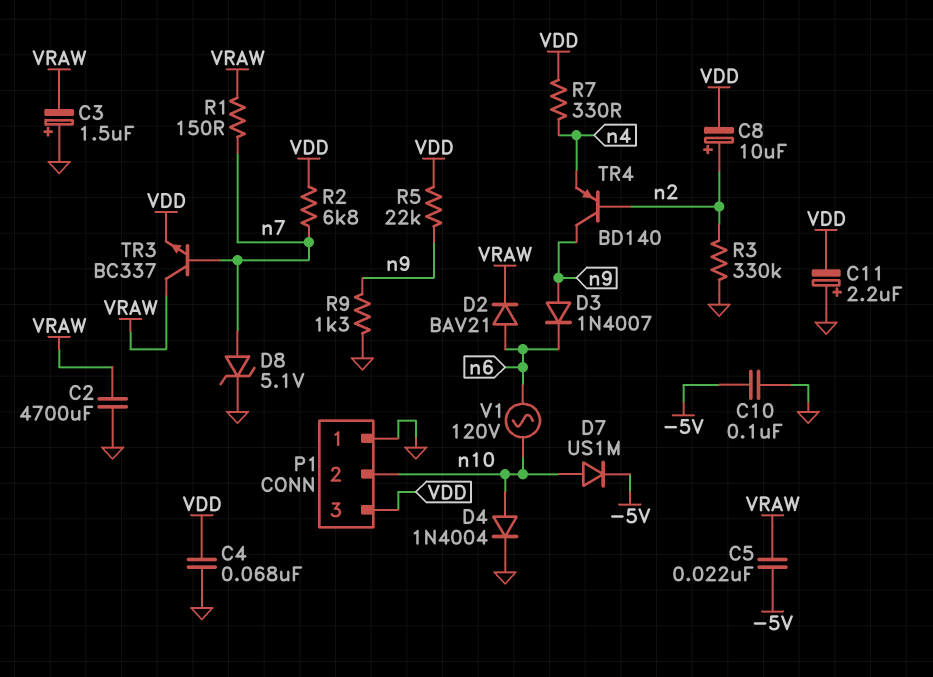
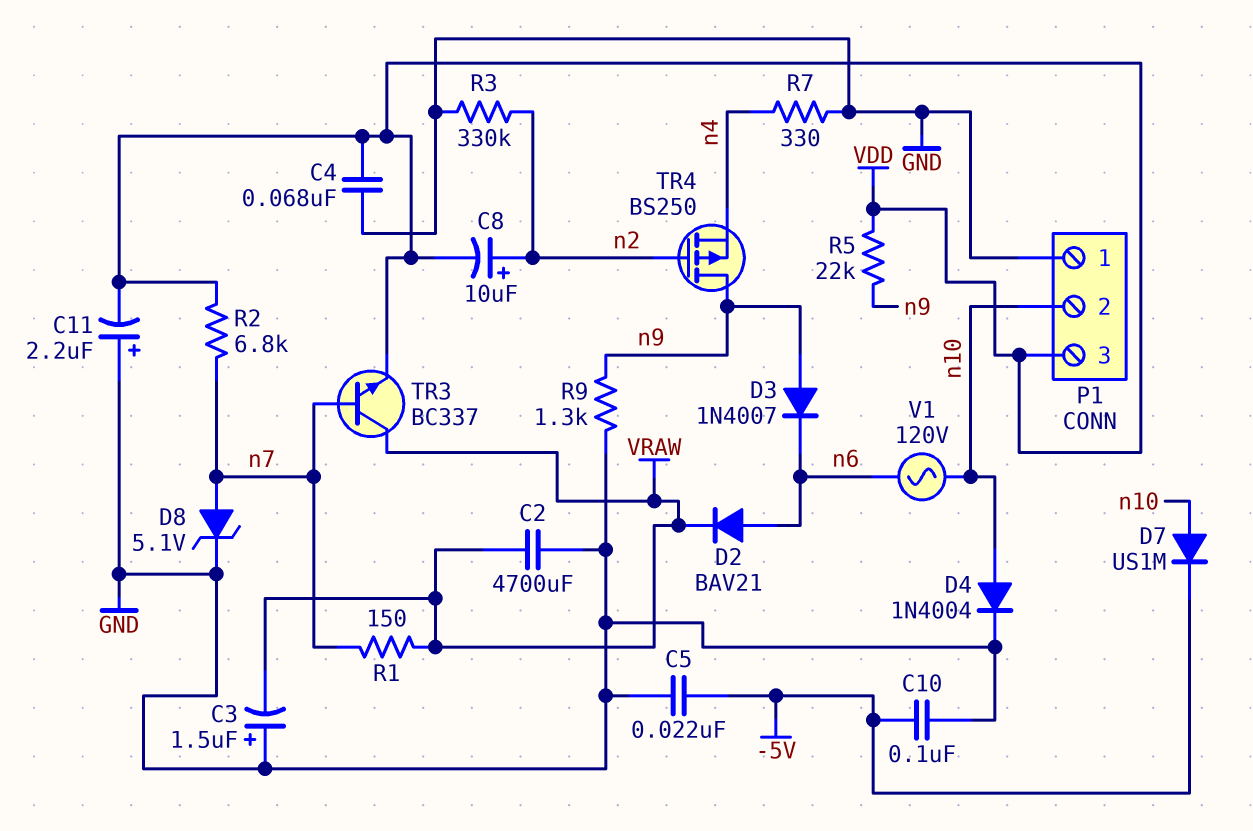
C5: 22nF (-5V, VRAW) -> 22nF (-5V, GND)
R7: 330 (VDD, n4) -> 330 (GND, n4)
TR4: PNP BD140 (B n2, C n9, E n4) -> PMOS BS250 (G n2, D n9, S n4)

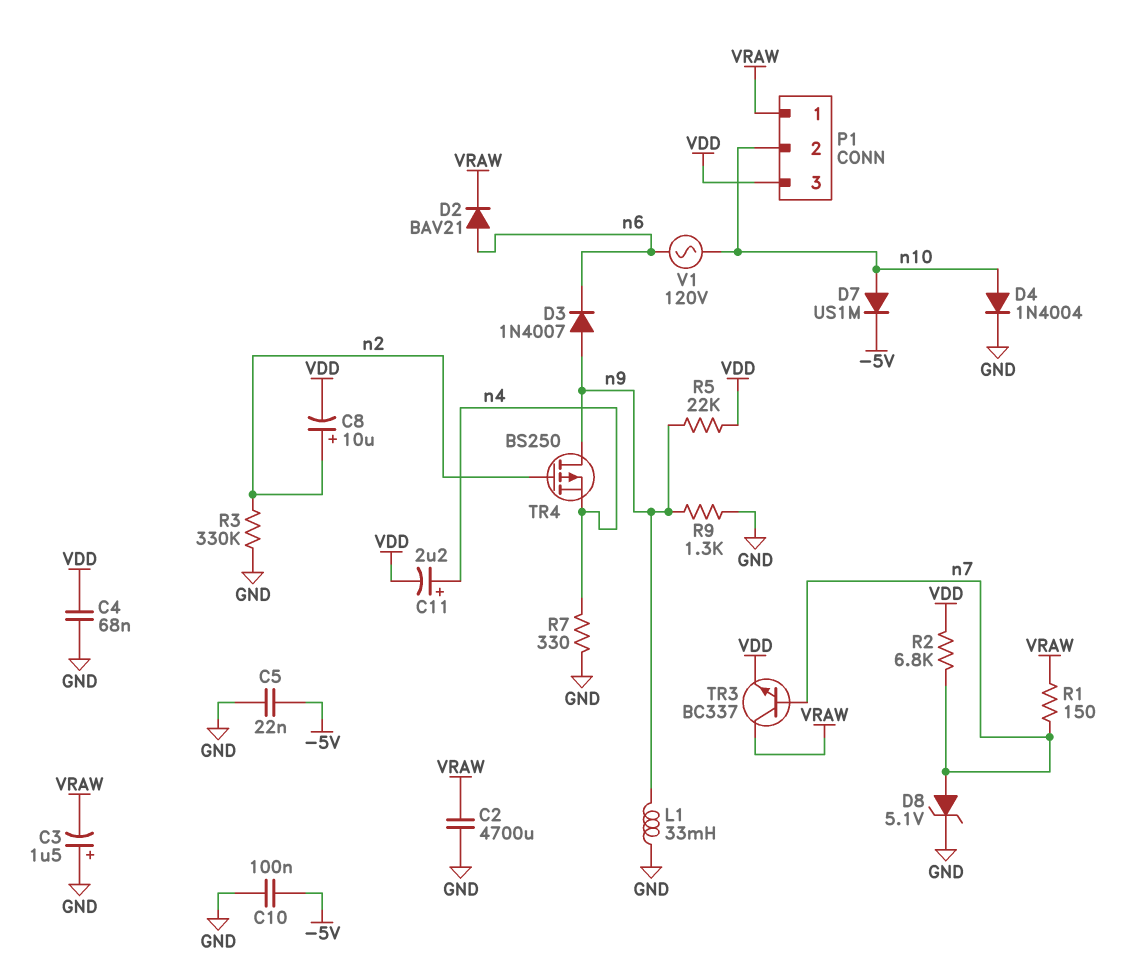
C11: 2.2uF (plus GND, minus VDD) -> 2.2uF (plus n4, minus VDD)
L1: none -> 33mH (GND, n9)
P1 pin 1: GND -> VRAW

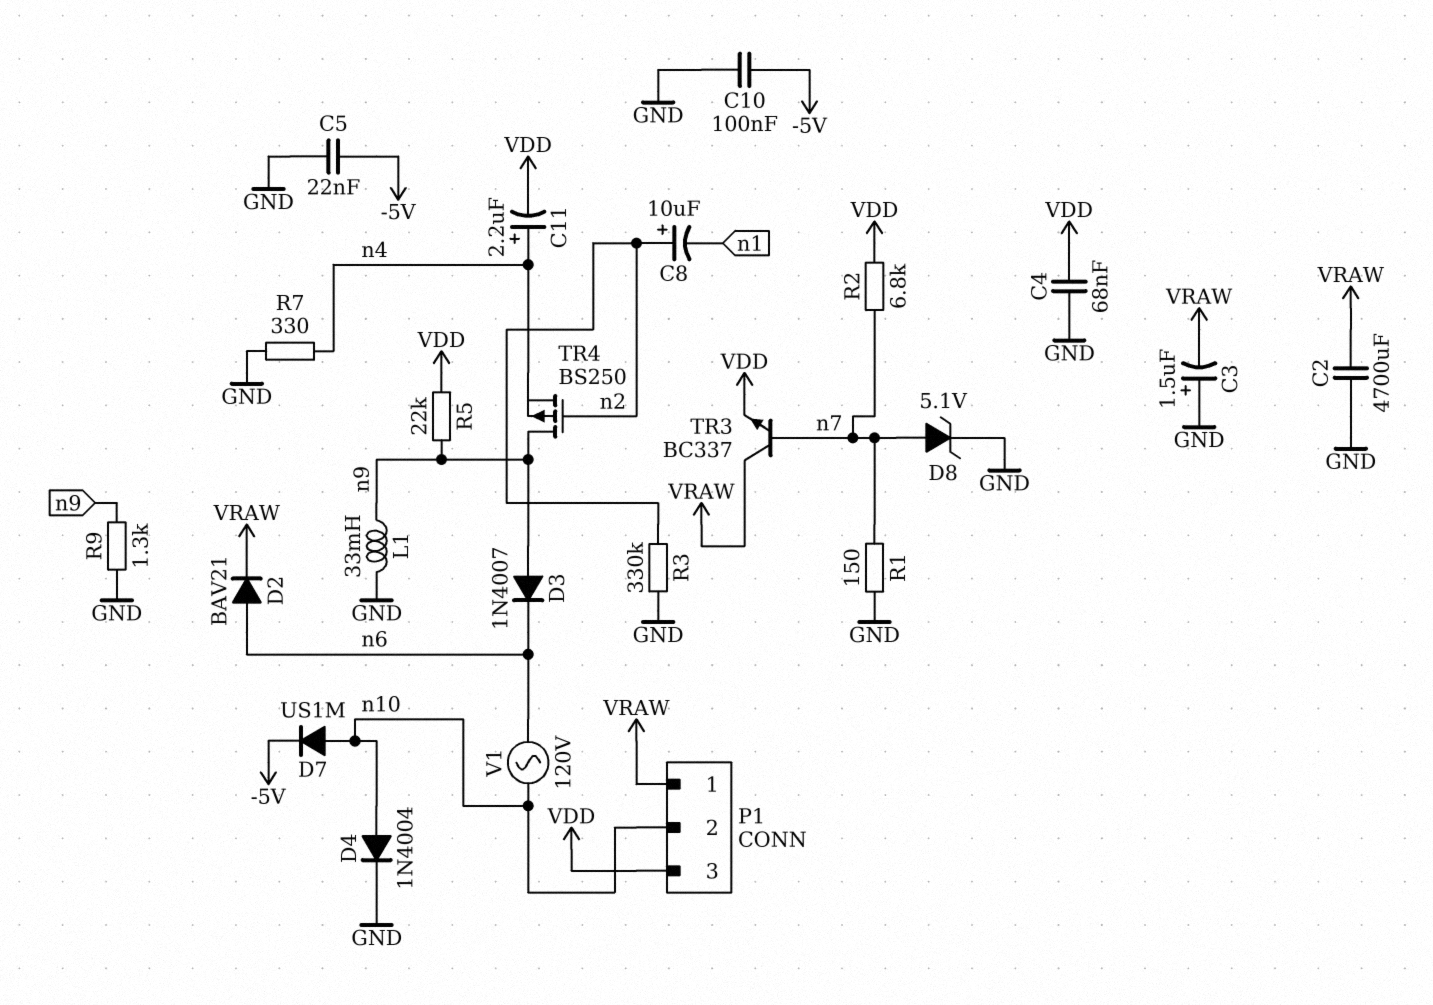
C8: 10uF (plus n2, minus VDD) -> 10uF (plus n2, minus n1)
R1: 150 (VRAW, n7) -> 150 (GND, n7)

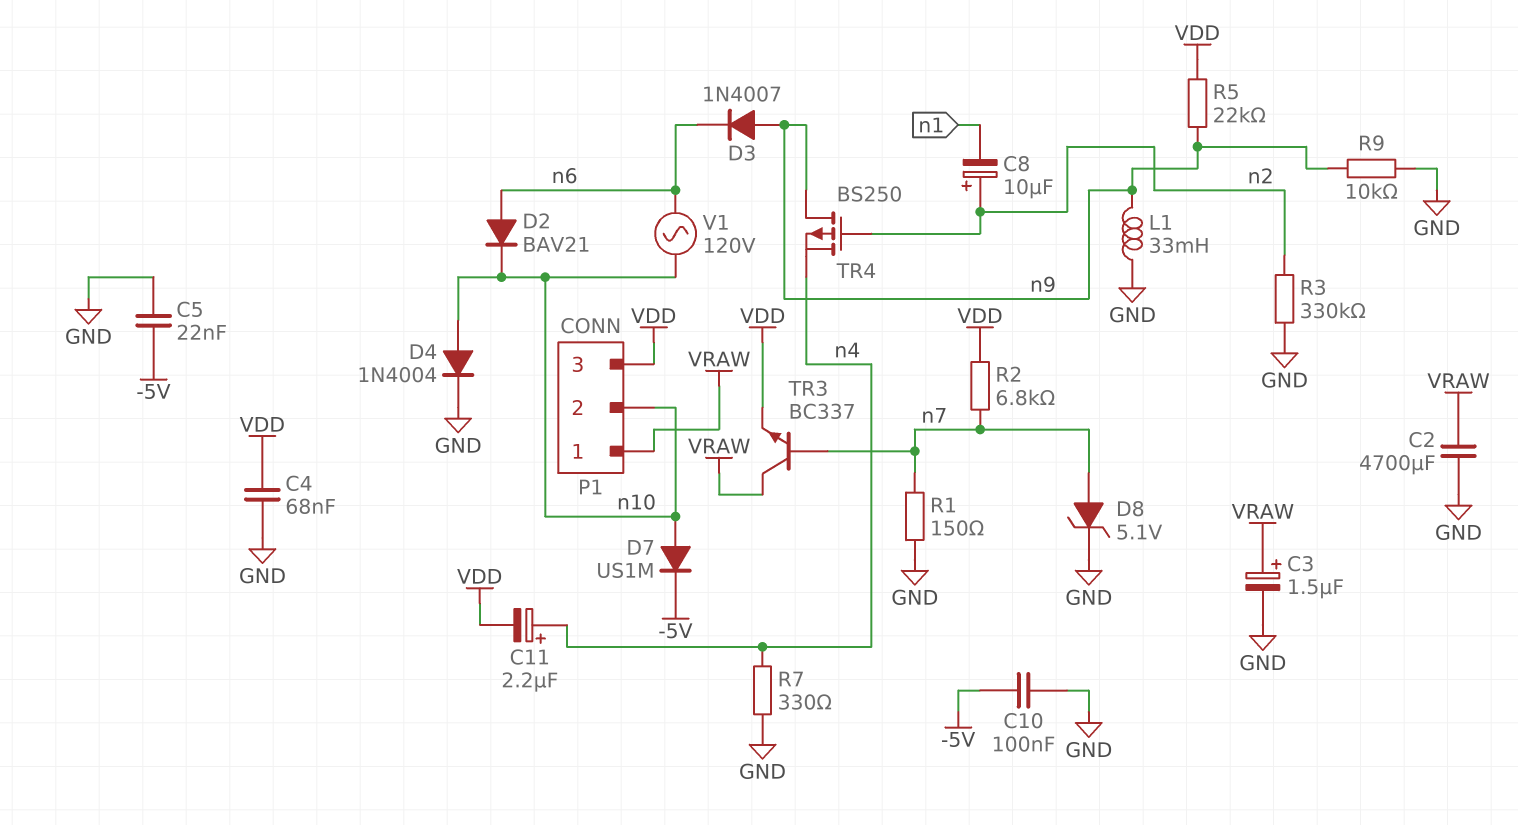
C3: 1.5uF (plus GND, minus VRAW) -> 1.5uF (plus VRAW, minus GND)
D2: diode BAV21 (A n6, K VRAW) -> diode BAV21 (A n6, K n10)
R9: 1.3k (GND, n9) -> 10k (GND, n9)

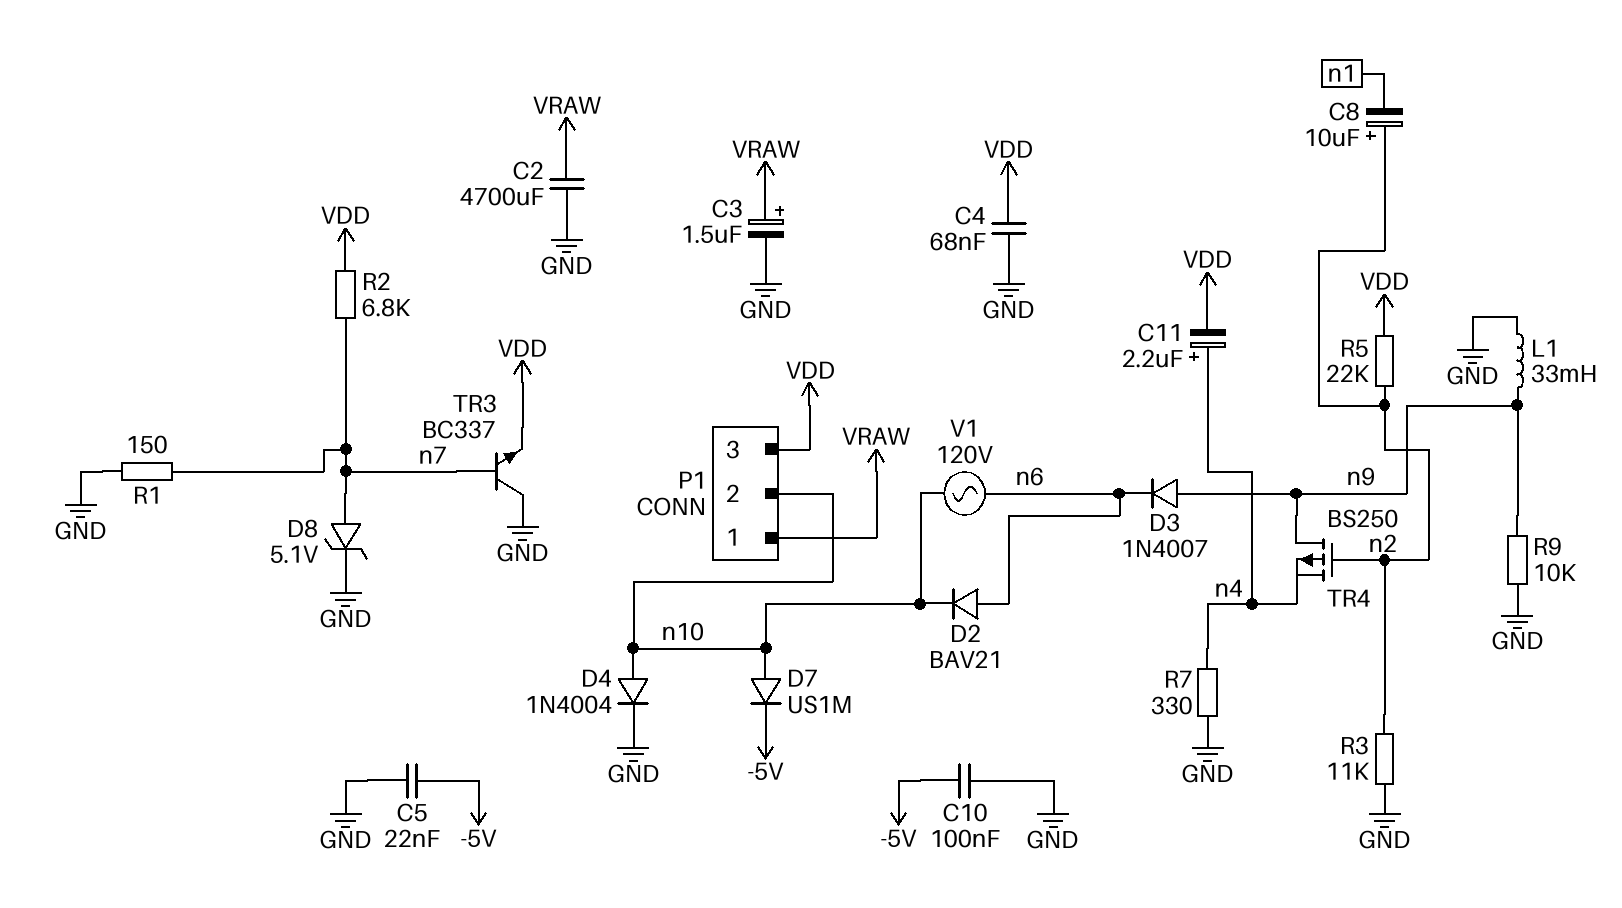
R3: 330k (GND, n2) -> 11k (GND, n2)
R5: 22k (VDD, n9) -> 22k (VDD, n2)
TR3: NPN BC337 (B n7, C VRAW, E VDD) -> NPN BC337 (B n7, C GND, E VDD)

